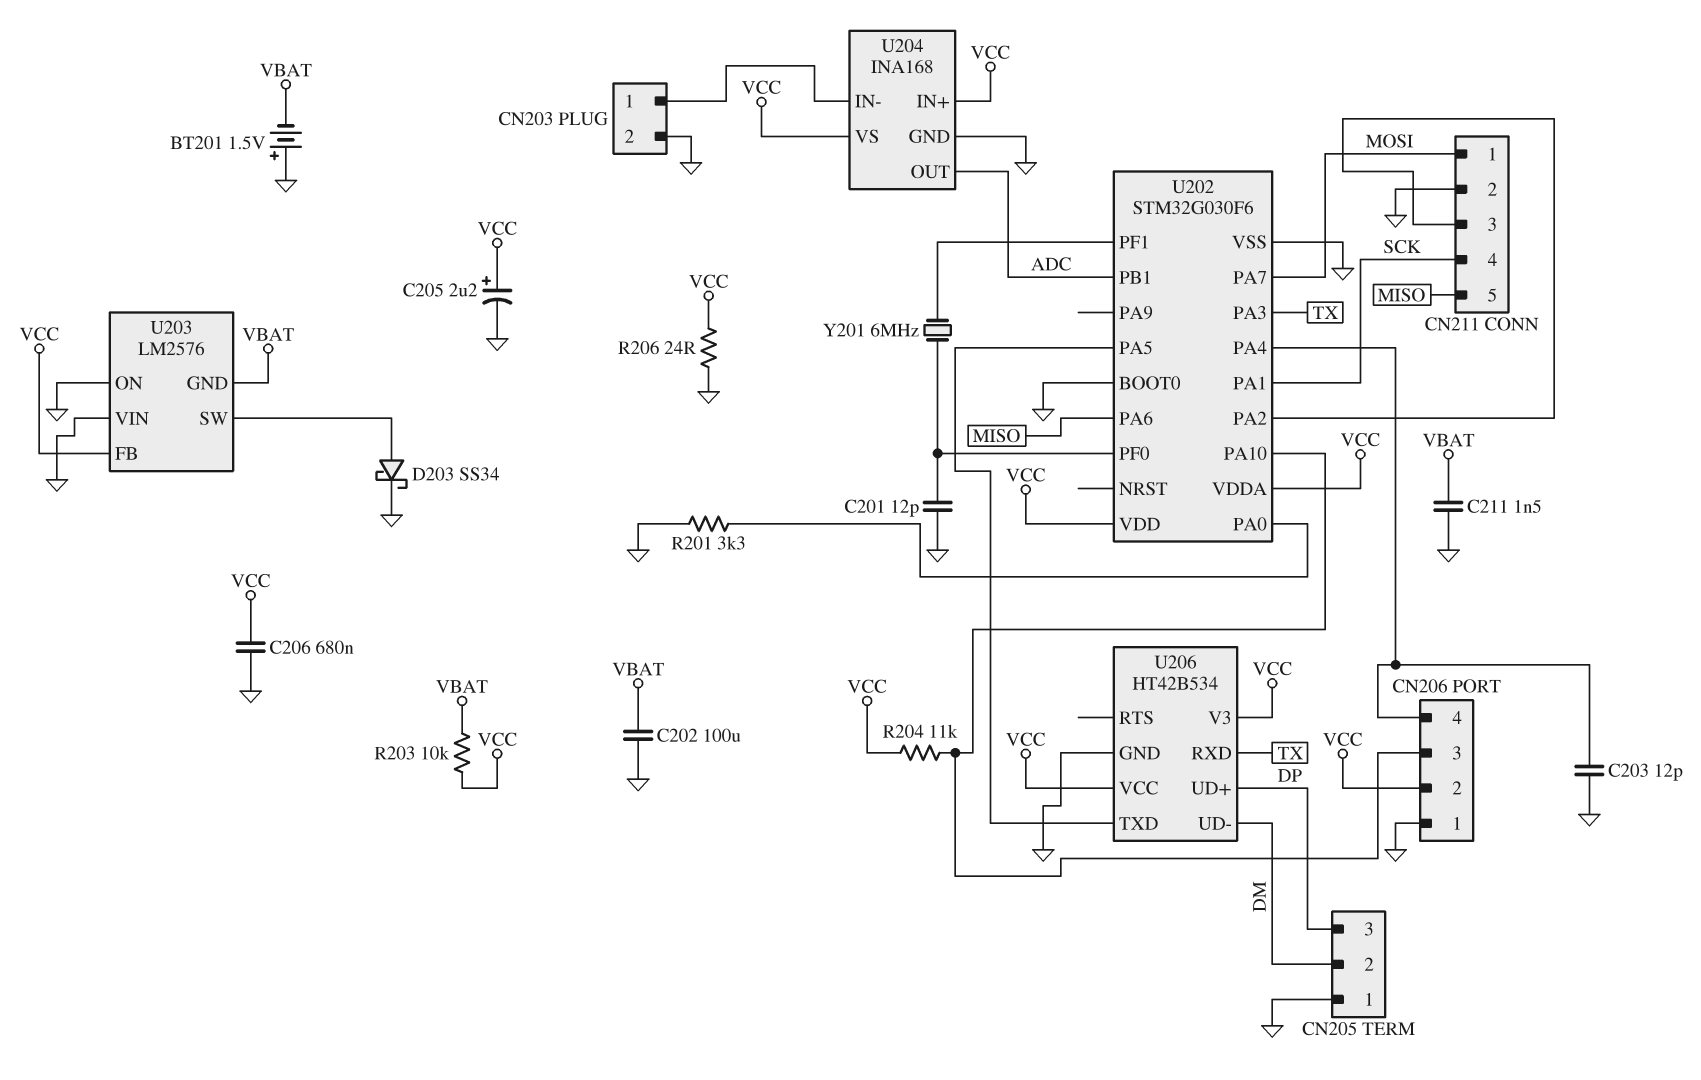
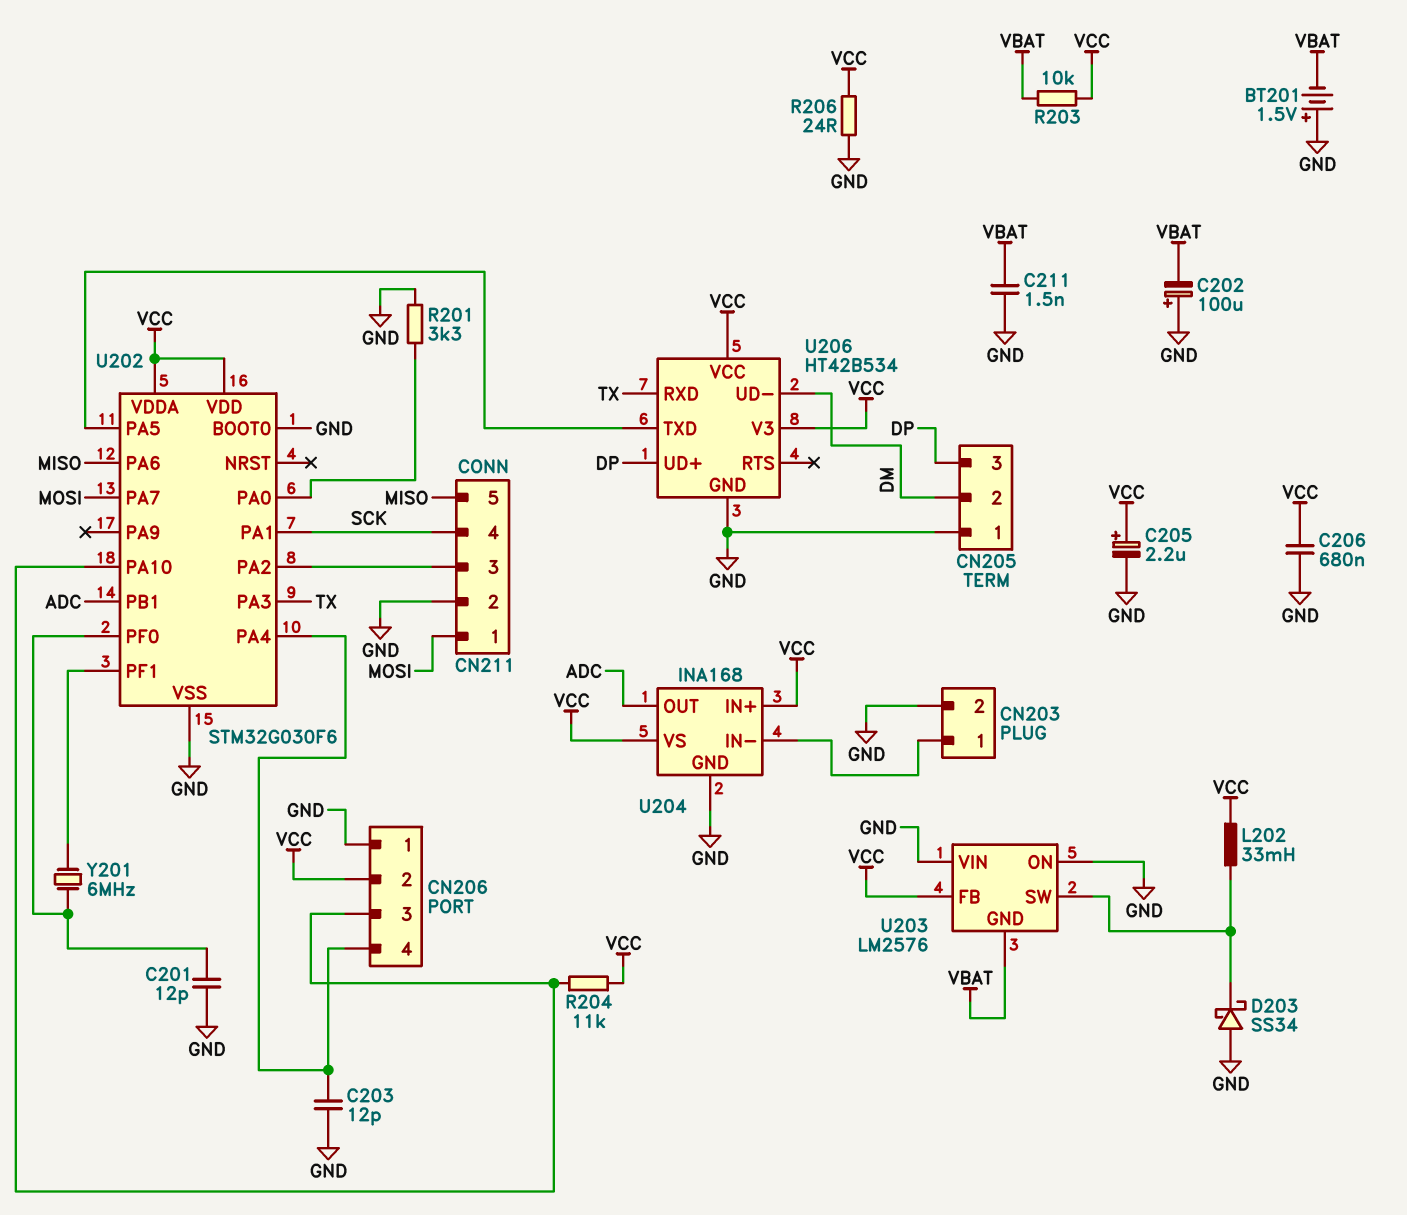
C202: 100uF (GND, VBAT) -> 100uF (plus GND, minus VBAT)
D203: schottky SS34 (A U203/SW, K GND) -> schottky SS34 (A GND, K U203/SW)
L202: none -> 33mH (U203/SW, VCC)

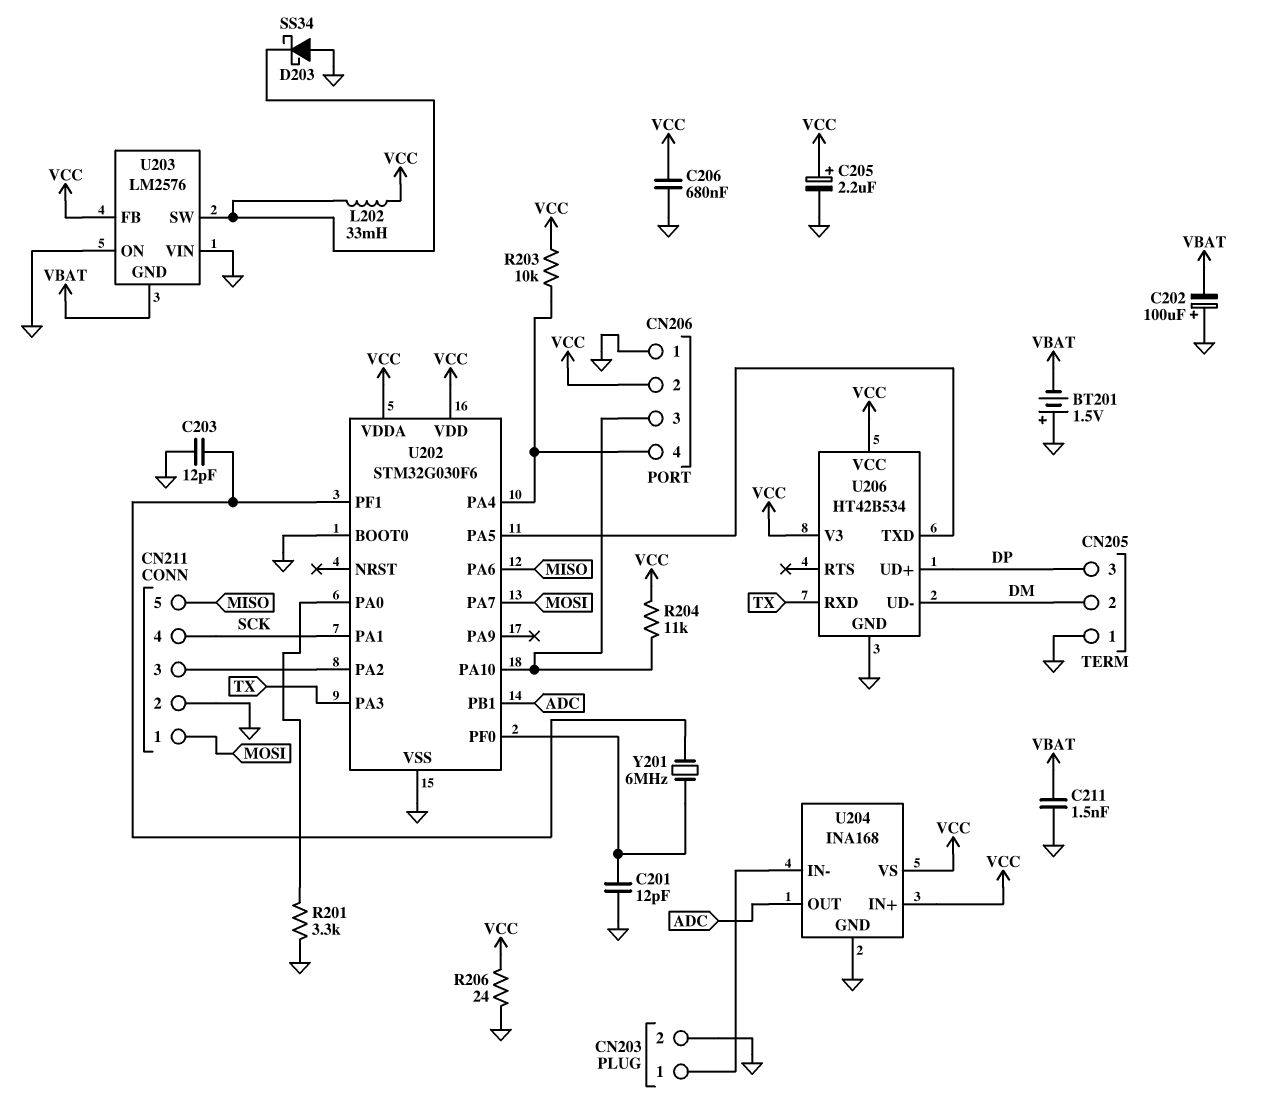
C203: 12pF (CN206/4, GND) -> 12pF (GND, U202/PF1)
R203: 10k (VBAT, VCC) -> 10k (CN206/4, VCC)

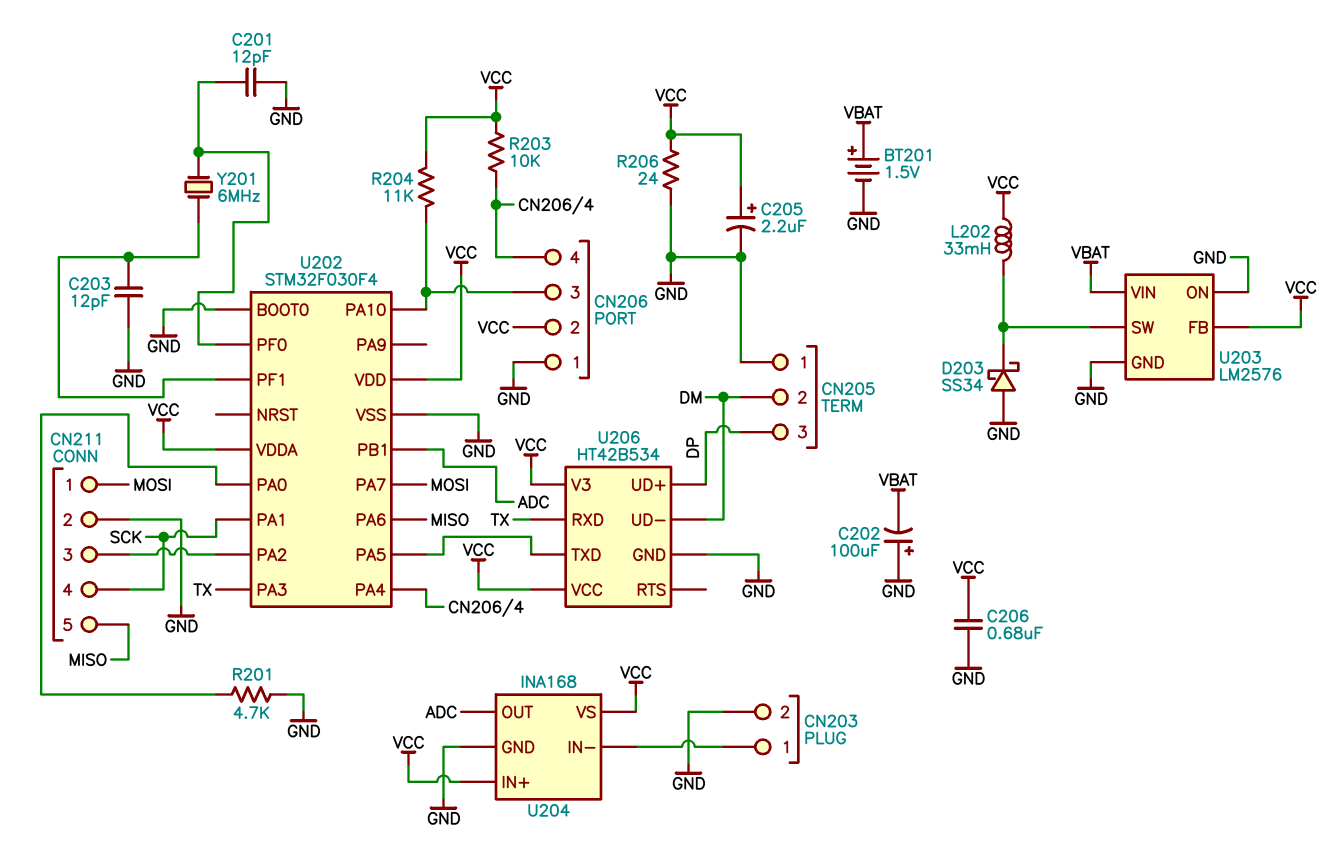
BT201: 1.5V (plus GND, minus VBAT) -> 1.5V (plus VBAT, minus GND)
C211: 1.5nF (GND, VBAT) -> none
R201: 3.3k (GND, U202/PA0) -> 4.7k (GND, U202/PA0)
U202: STM32G030F6 -> STM32F030F4
U203 pin GND: VBAT -> GND
U203 pin VIN: GND -> VBAT

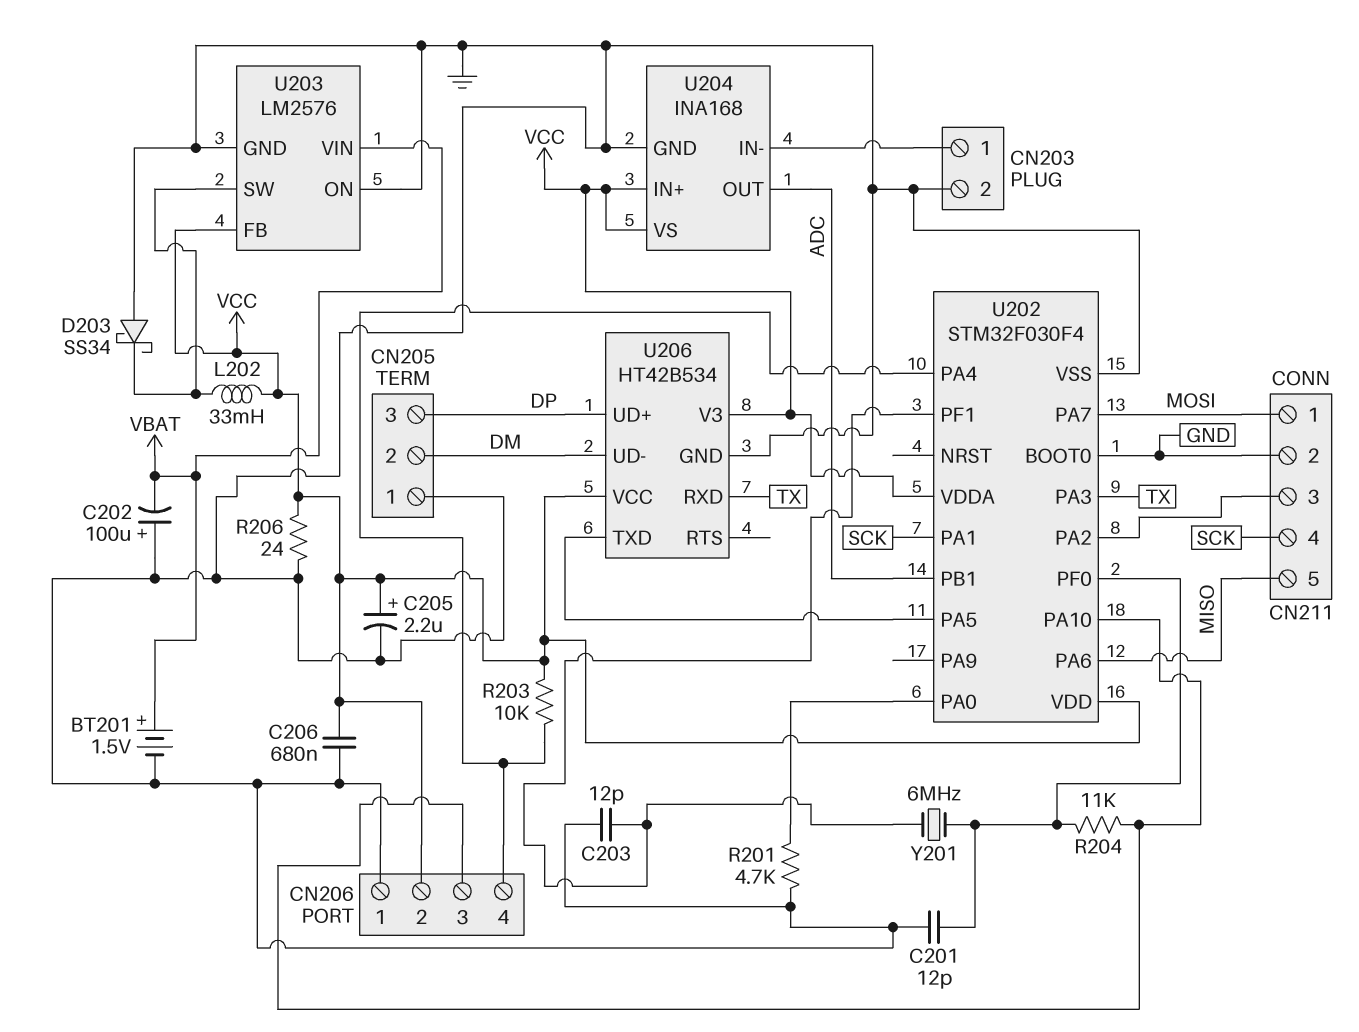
R204: 11k (CN206/3, VCC) -> 11k (CN206/3, U202/PF0)

